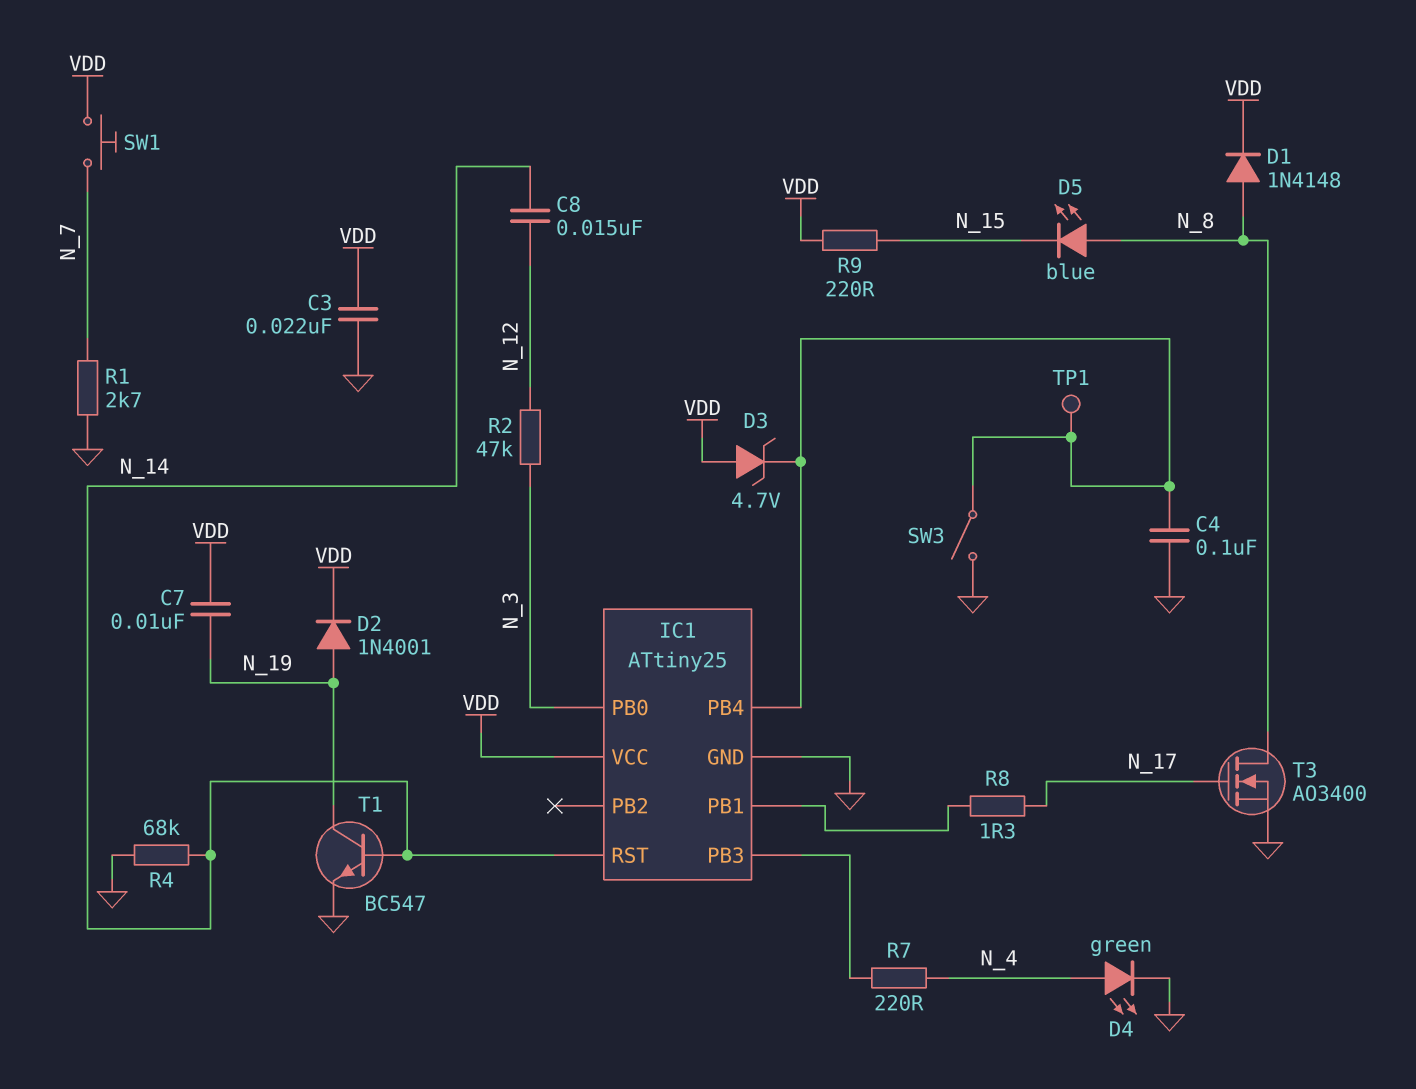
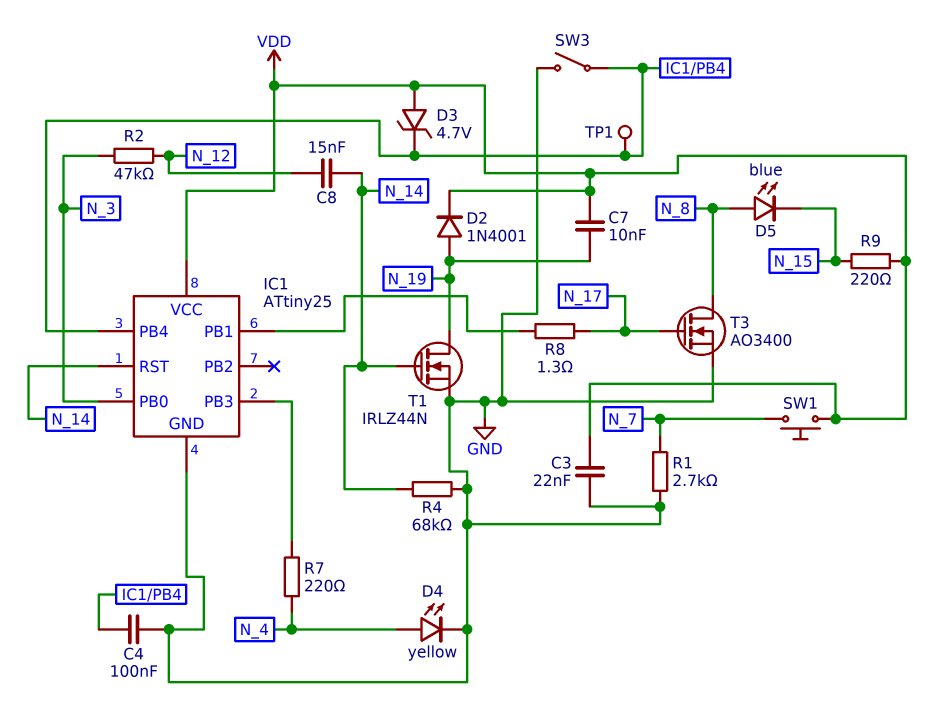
D1: diode 1N4148 (A N_8, K VDD) -> none
D4: LED green (A N_4, K GND) -> LED yellow (A N_4, K GND)
T1: NPN BC547 (B N_14, C N_19, E GND) -> NMOS IRLZ44N (G N_14, D N_19, S GND)

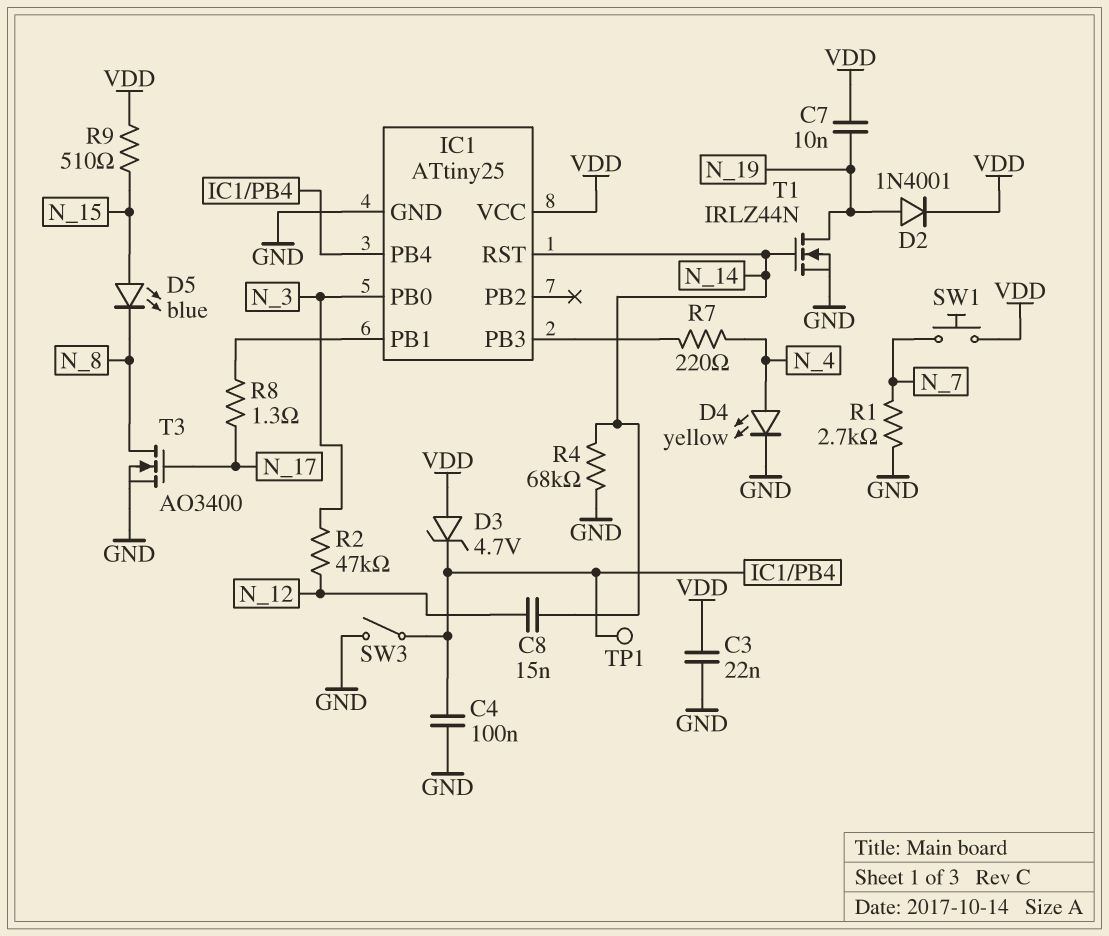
D5: LED blue (A N_8, K N_15) -> LED blue (A N_15, K N_8)
R9: 220 (N_15, VDD) -> 510 (N_15, VDD)

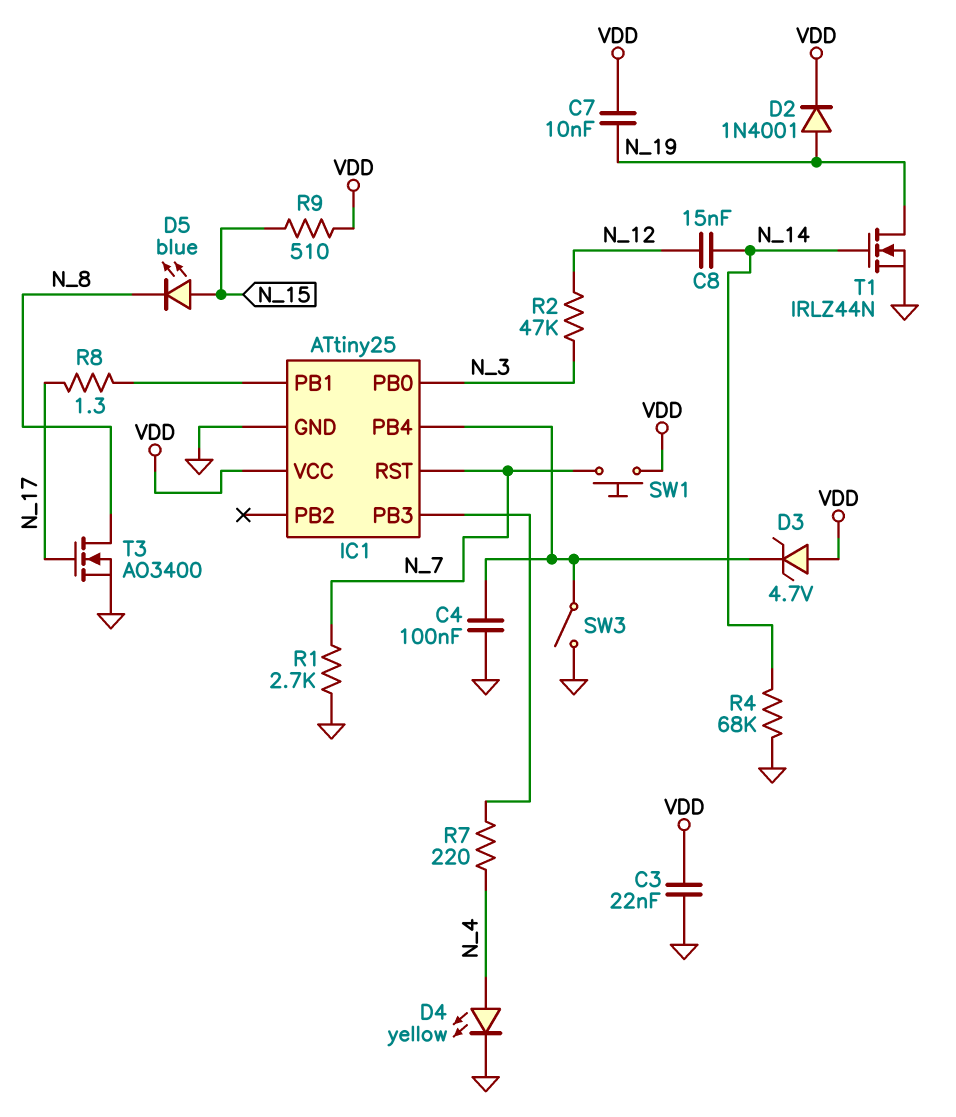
IC1 pin RST: N_14 -> N_7
TP1: test point (IC1/PB4) -> none

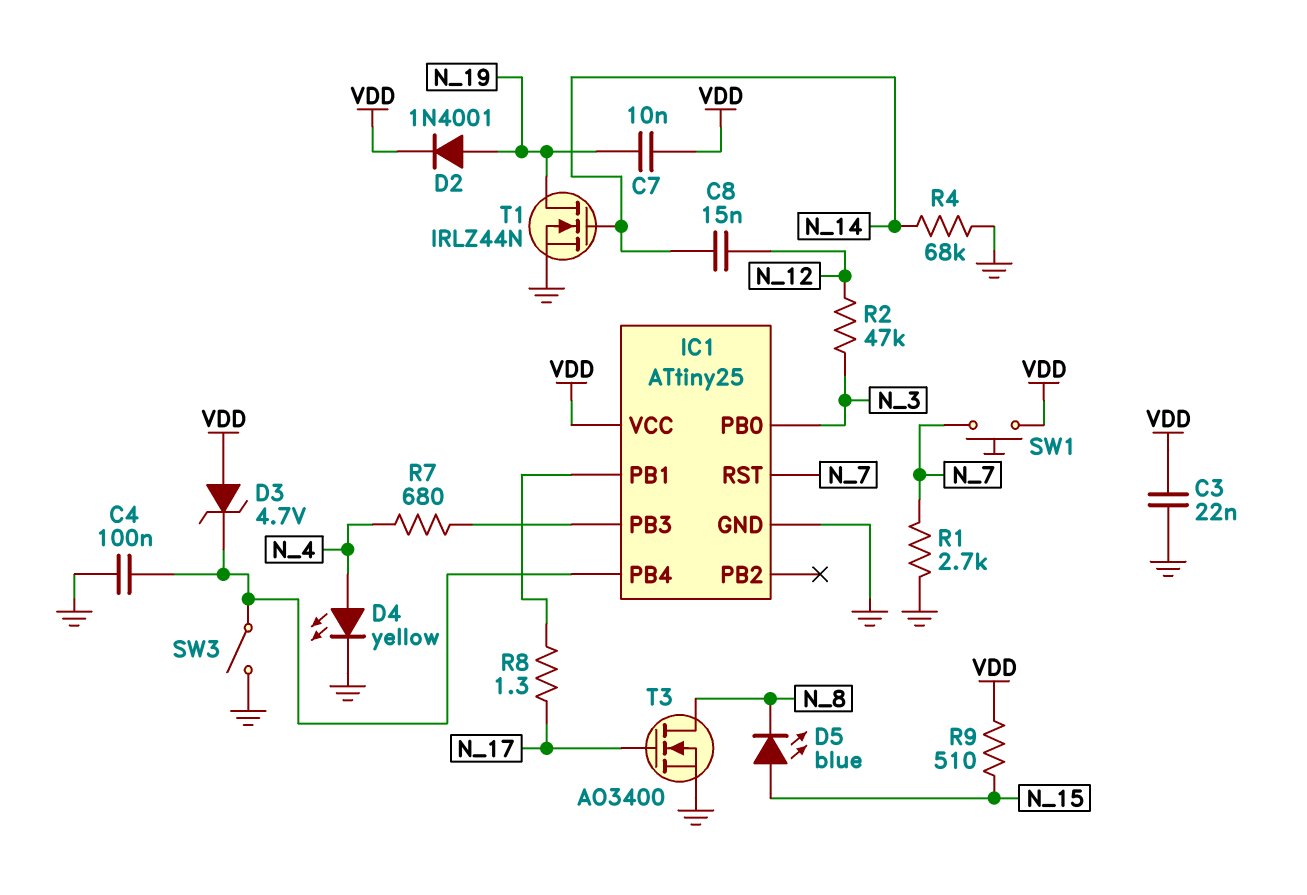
R7: 220 (IC1/PB3, N_4) -> 680 (IC1/PB3, N_4)

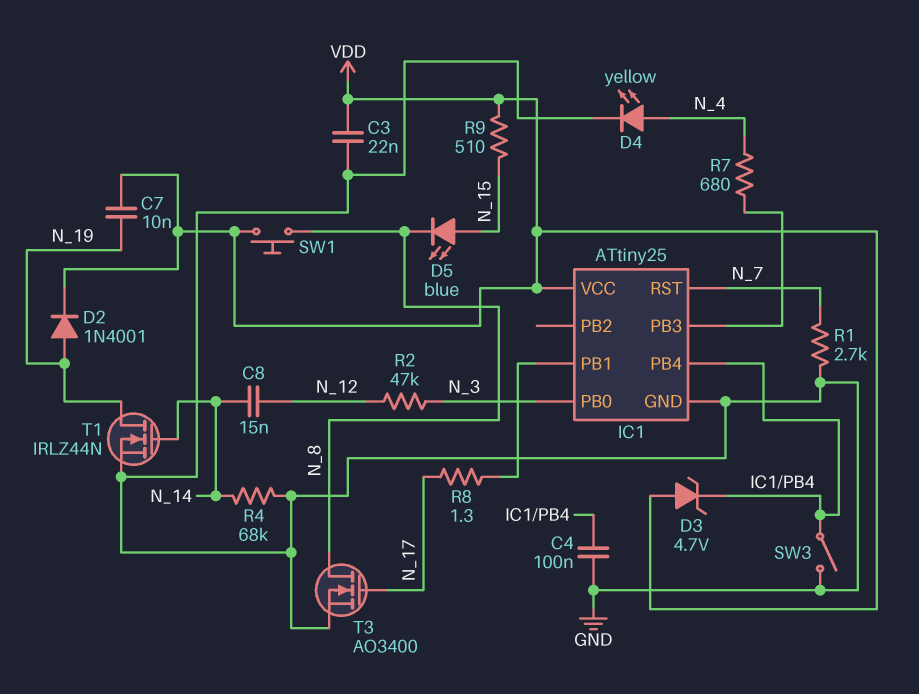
SW1: button (N_7, VDD) -> button (N_8, VDD)

